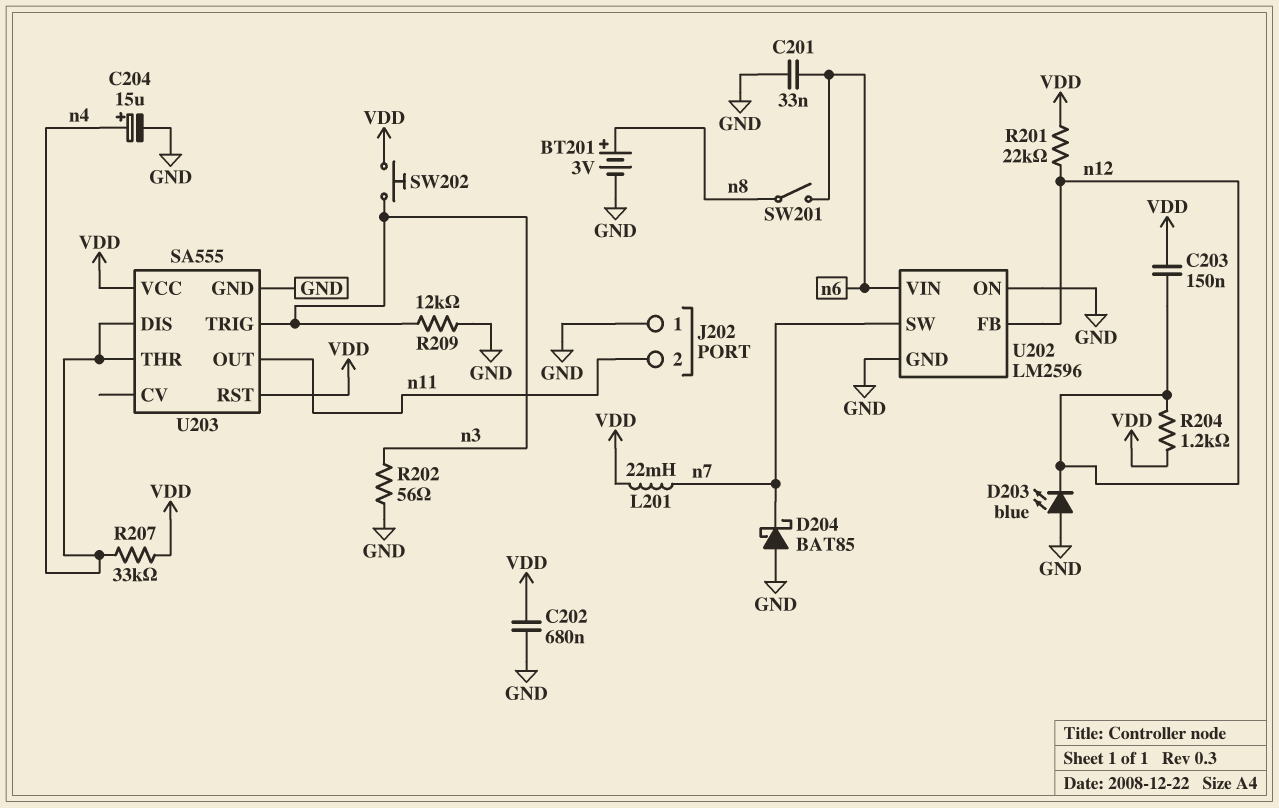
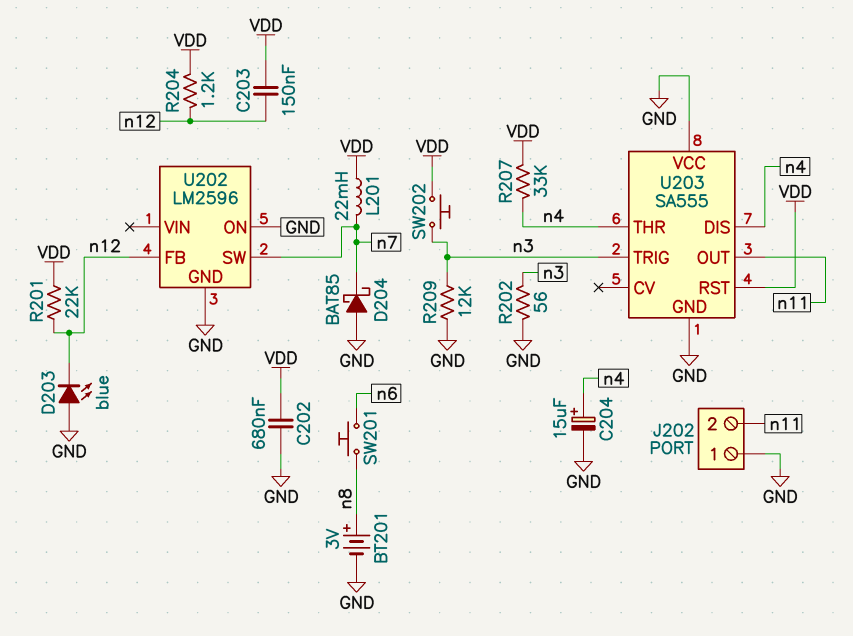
C201: 33nF (GND, n6) -> none
SW201: switch (n6, n8) -> button (n6, n8)
U202 pin VIN: n6 -> none
U203 pin VCC: VDD -> GND

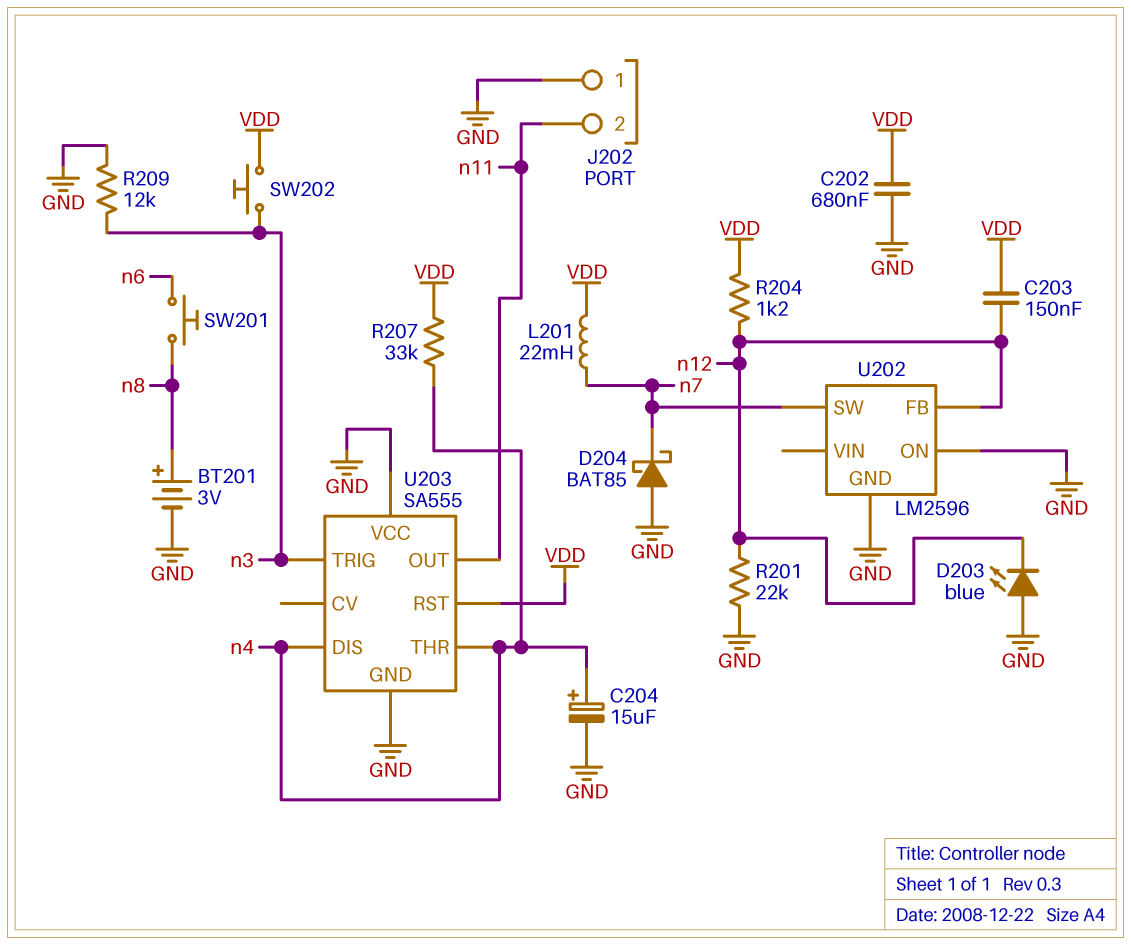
R201: 22k (VDD, n12) -> 22k (GND, n12)
R202: 56 (GND, n3) -> none

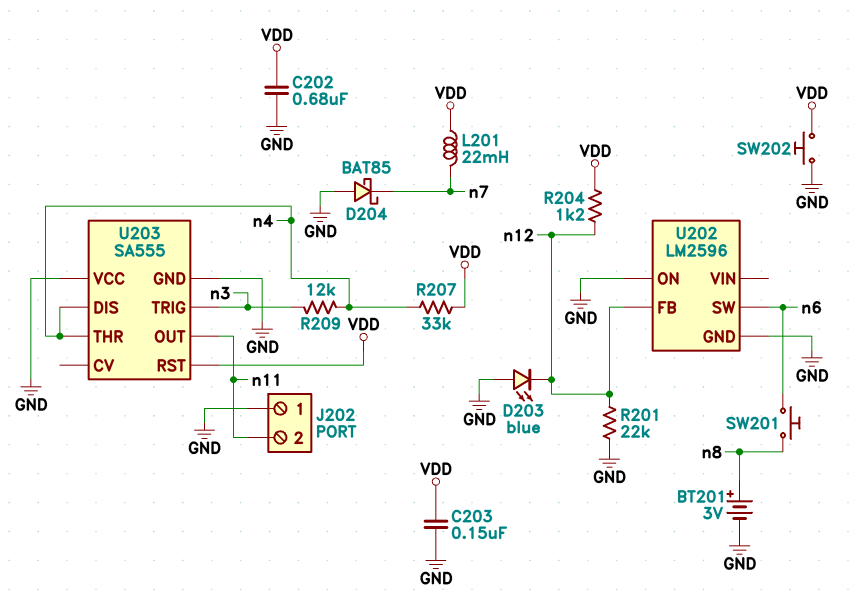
C203: 150nF (VDD, n12) -> 150nF (GND, VDD)
C204: 15uF (plus n4, minus GND) -> none
R209: 12k (GND, n3) -> 12k (n3, n4)
SW202: button (VDD, n3) -> button (GND, VDD)
U202 pin SW: n7 -> n6

